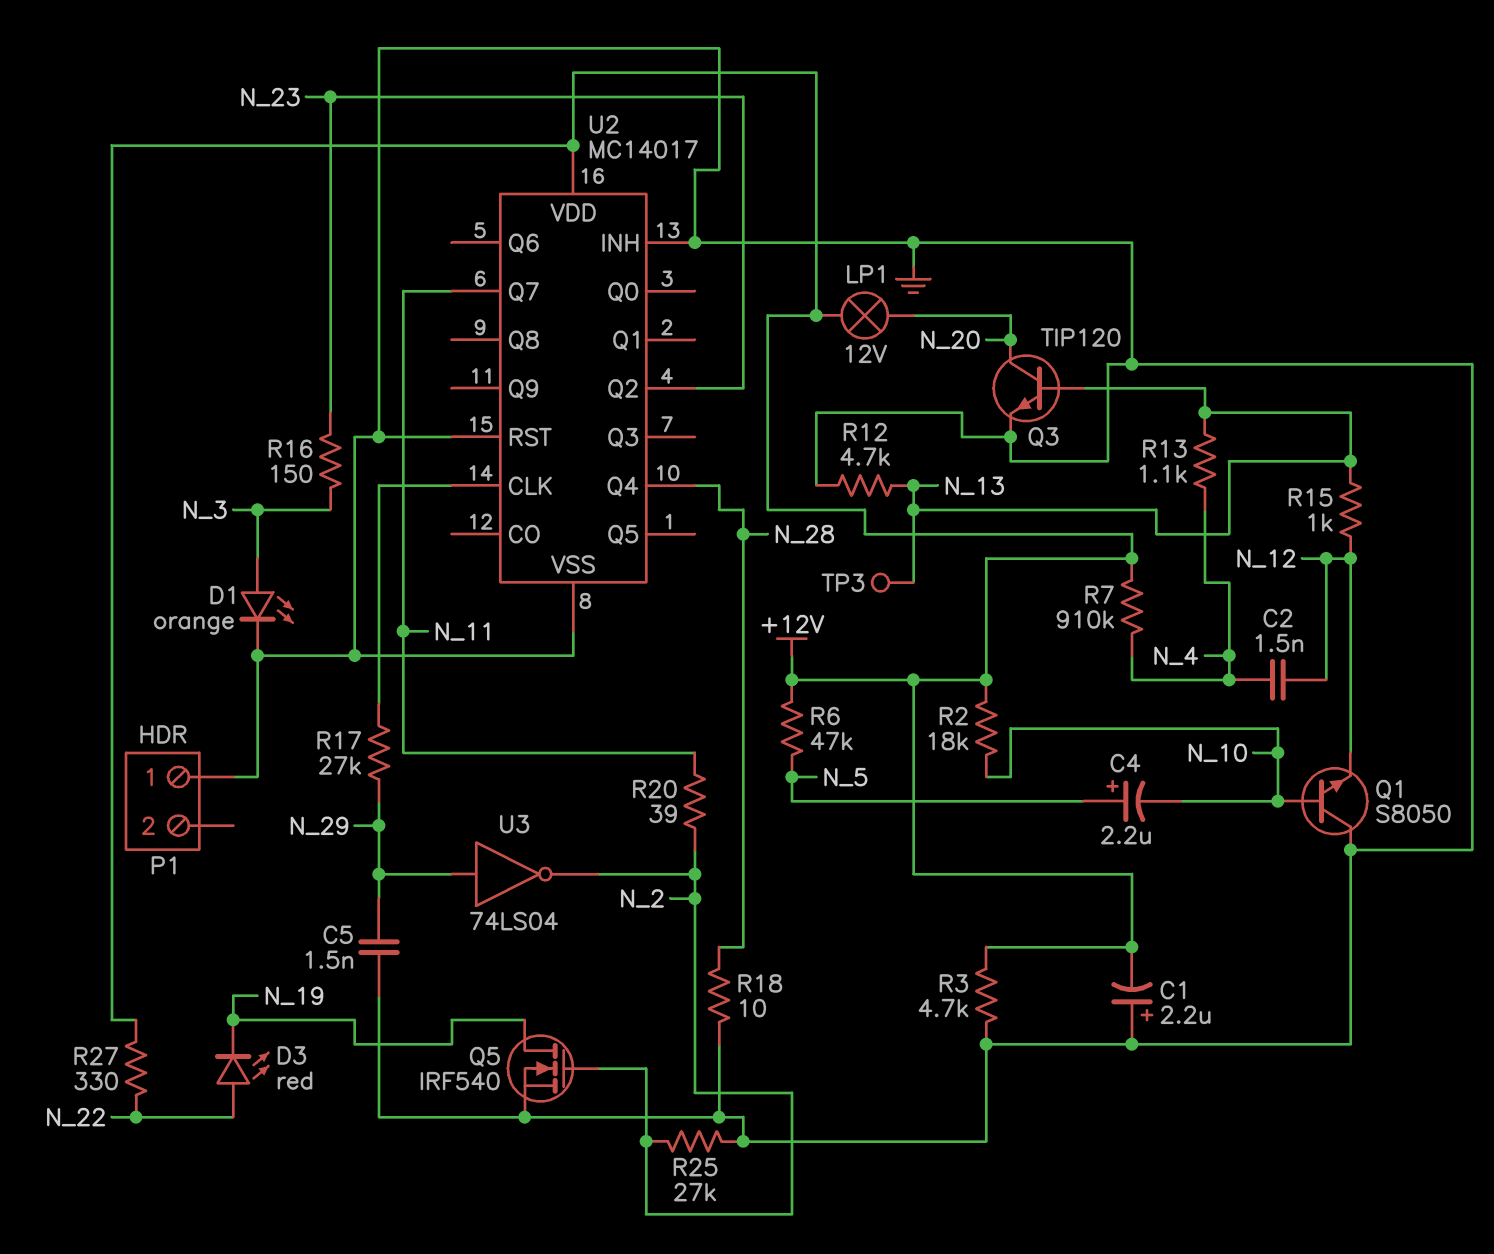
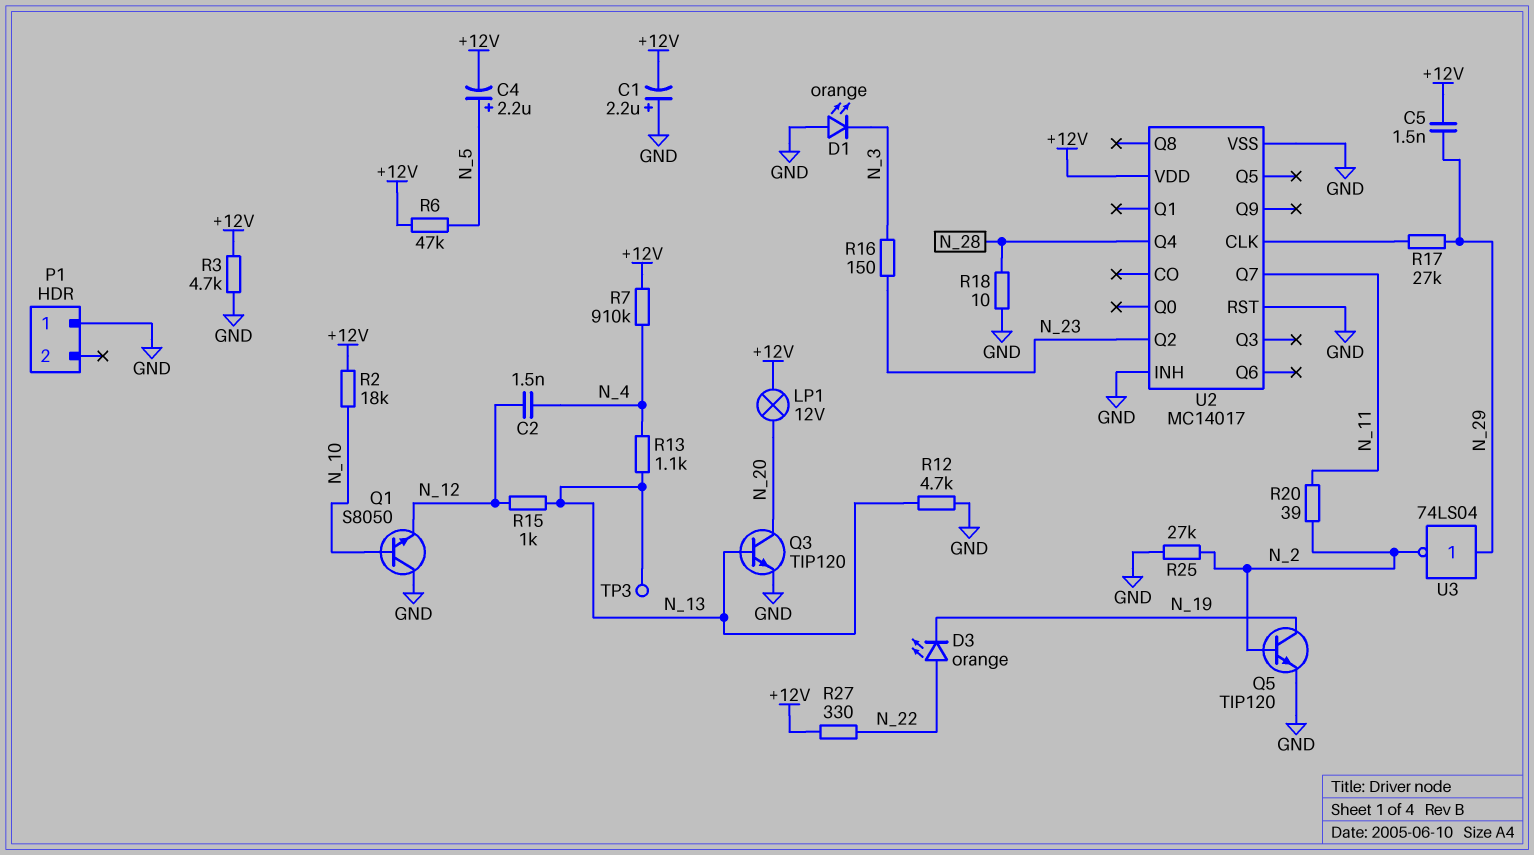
C4: 2.2uF (plus N_5, minus N_10) -> 2.2uF (plus N_5, minus +12V)
C5: 1.5nF (GND, N_29) -> 1.5nF (+12V, N_29)
D1: LED orange (A N_3, K GND) -> LED orange (A GND, K N_3)
D3: LED red (A N_22, K N_19) -> LED orange (A N_22, K N_19)
Q5: NMOS IRF540 (G N_2, D N_19, S GND) -> NPN TIP120 (B N_2, C N_19, E GND)

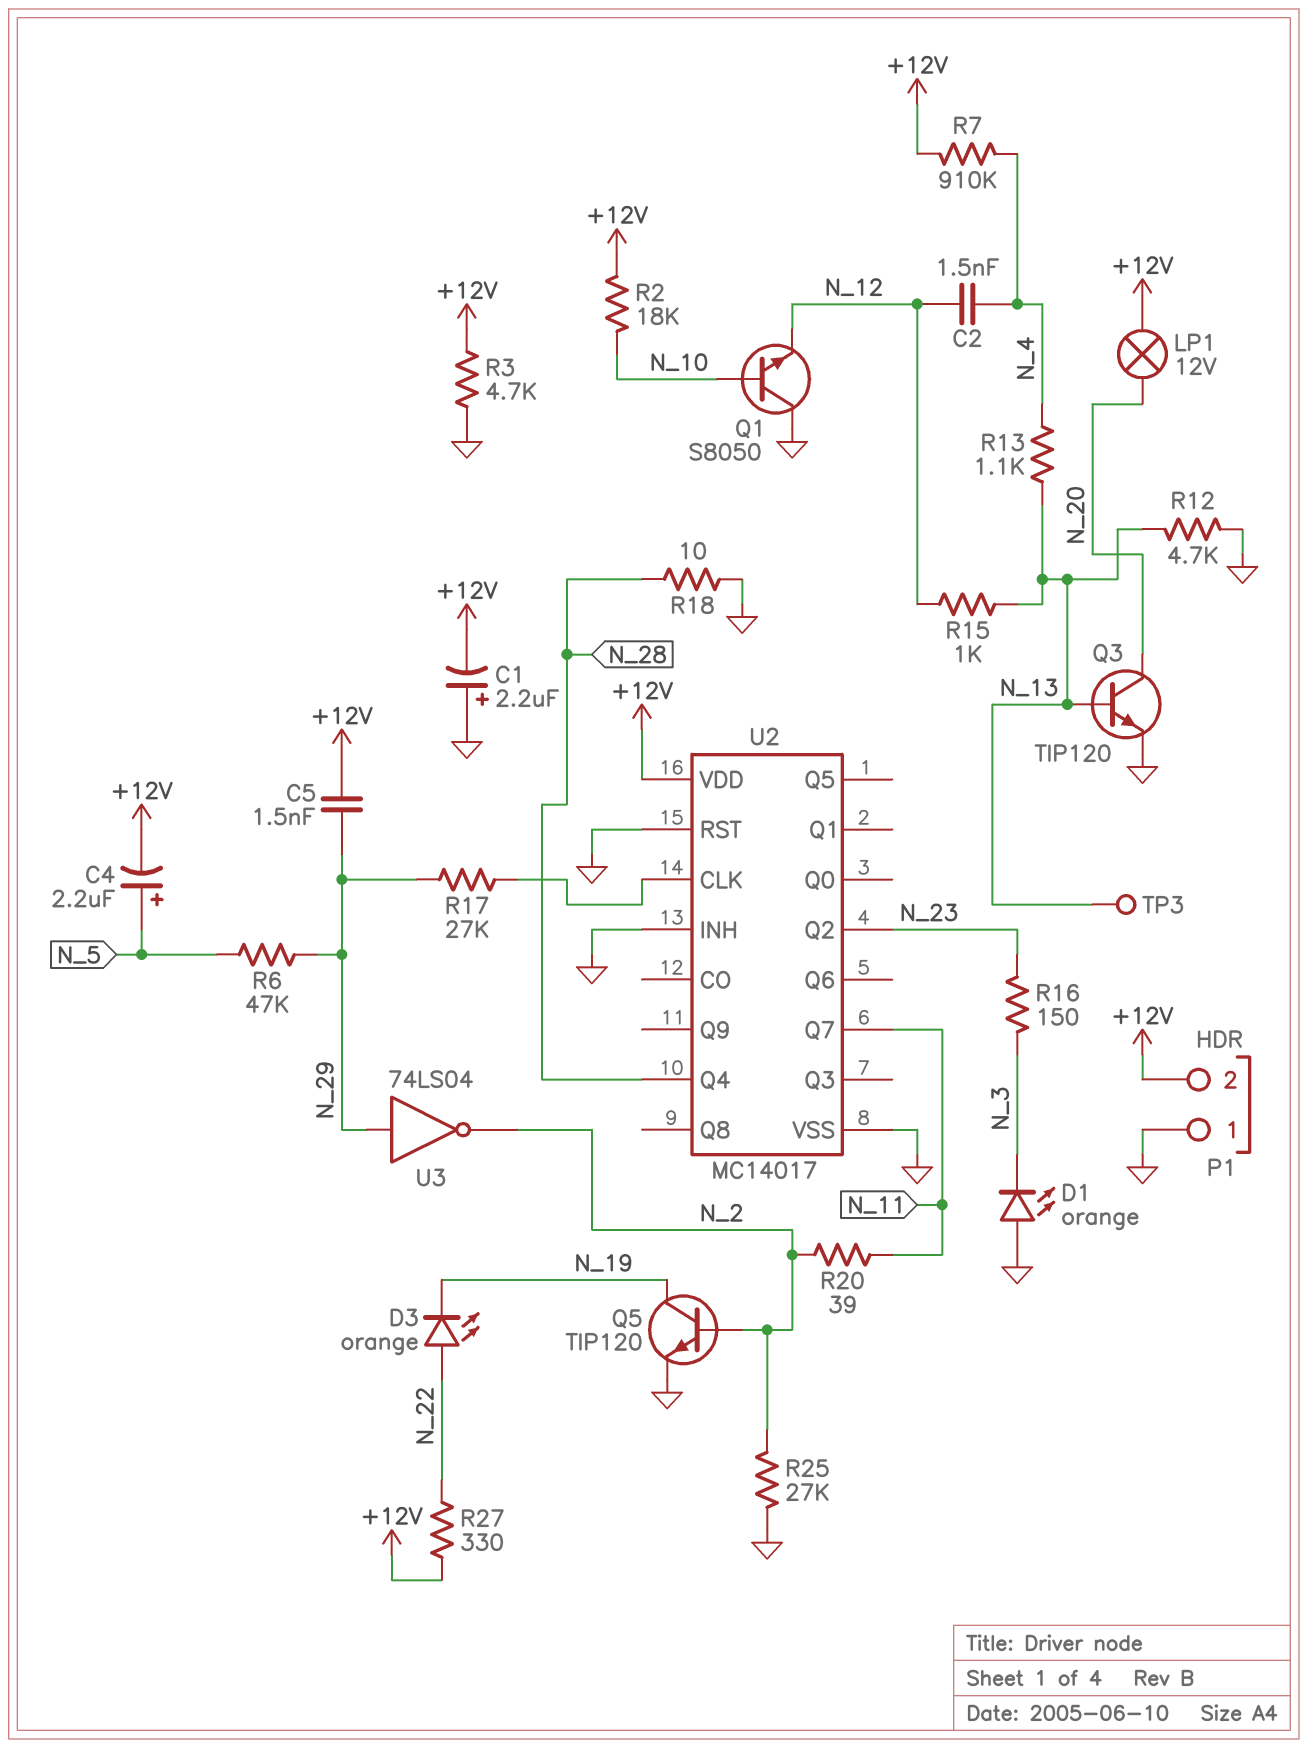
P1 pin 2: none -> +12V
R6: 47k (+12V, N_5) -> 47k (N_5, N_29)

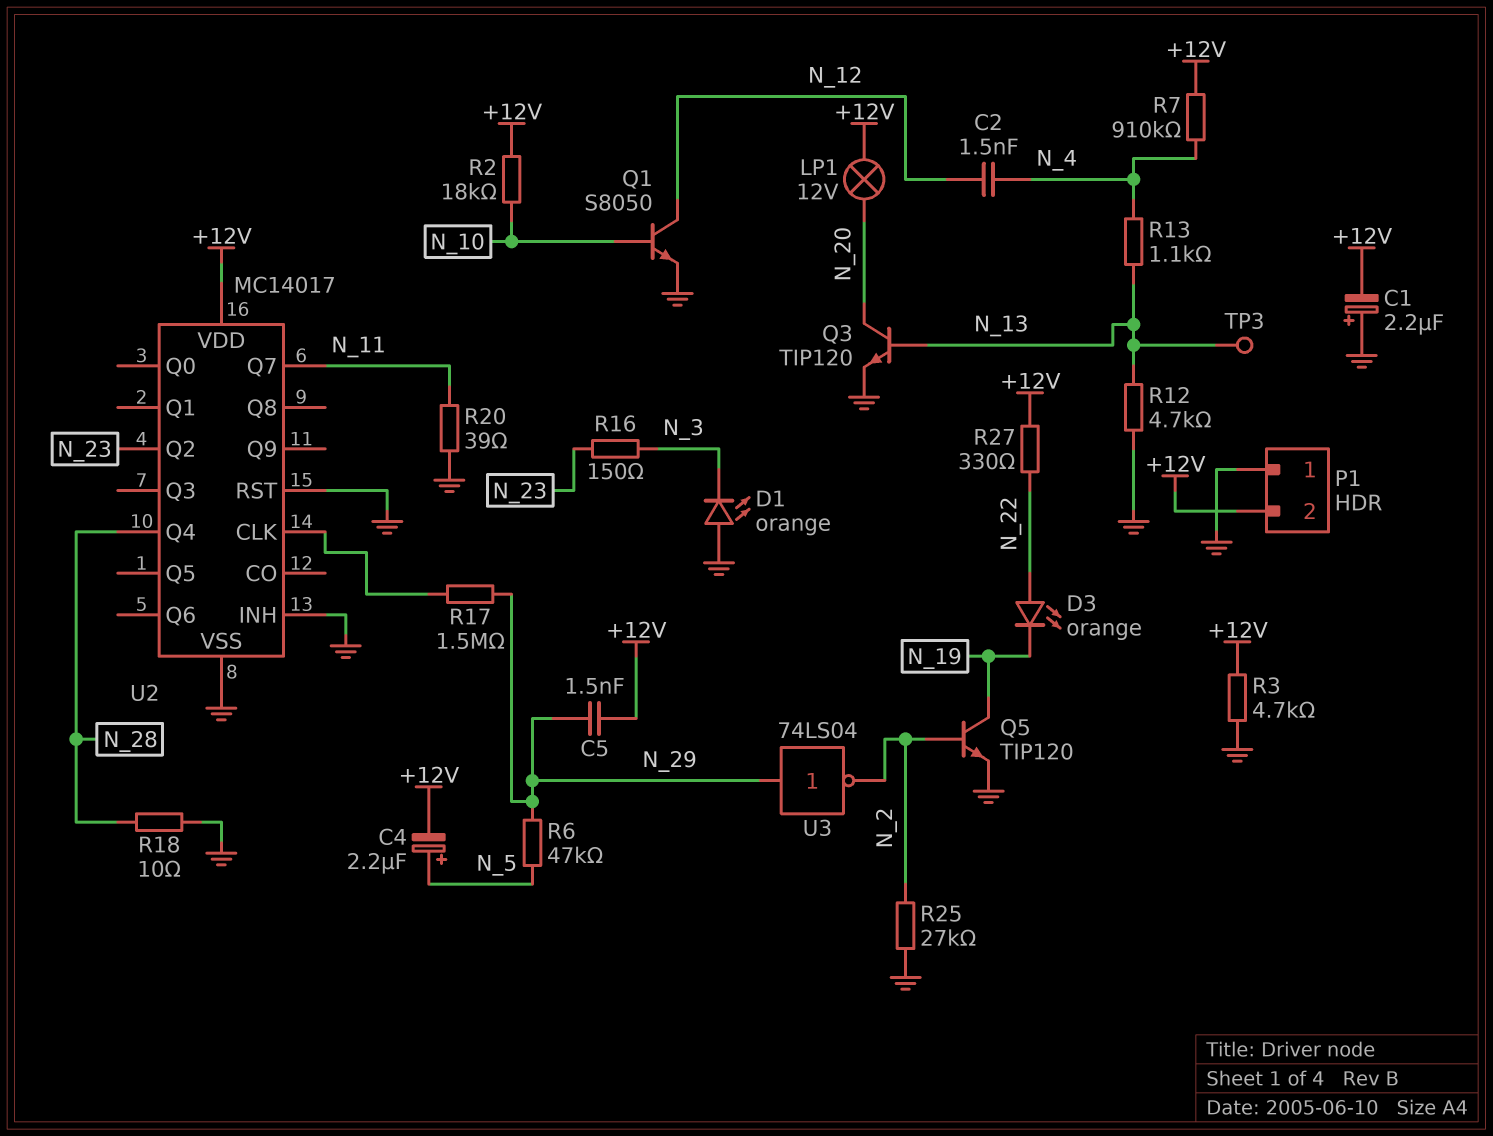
Q1: NPN S8050 (B N_10, C GND, E N_12) -> NPN S8050 (B N_10, C N_12, E GND)
R15: 1k (N_12, N_13) -> none
R17: 27k (N_29, U2/CLK) -> 1.5M (N_29, U2/CLK)
R20: 39 (N_2, N_11) -> 39 (GND, N_11)

